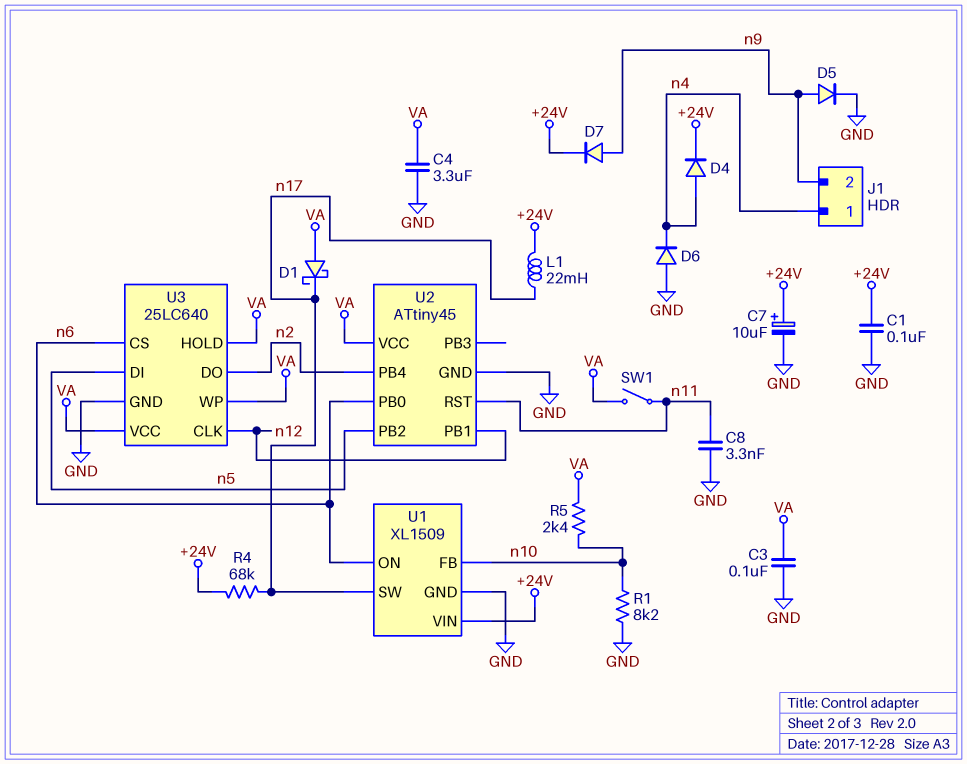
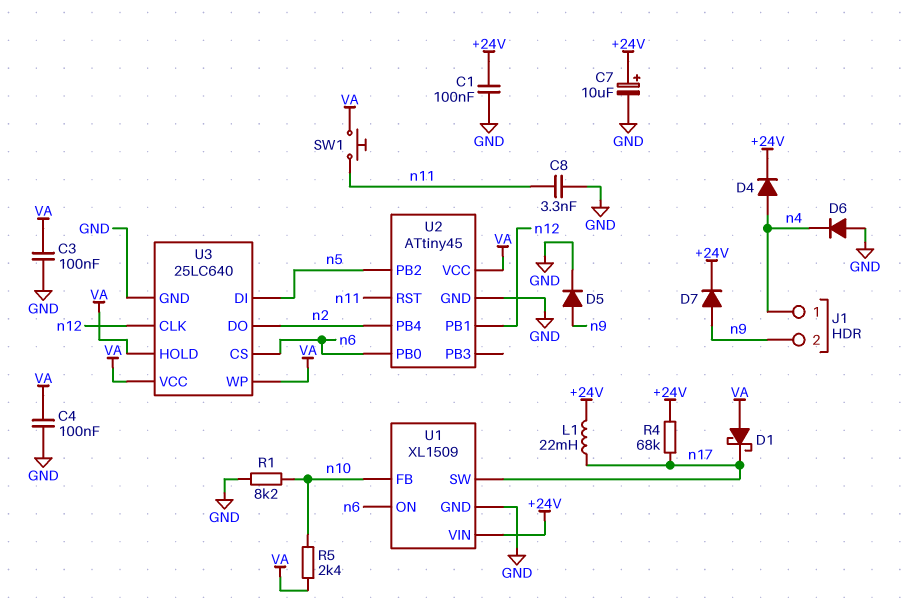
C4: 3.3uF (GND, VA) -> 100nF (GND, VA)
SW1: switch (VA, n11) -> button (VA, n11)

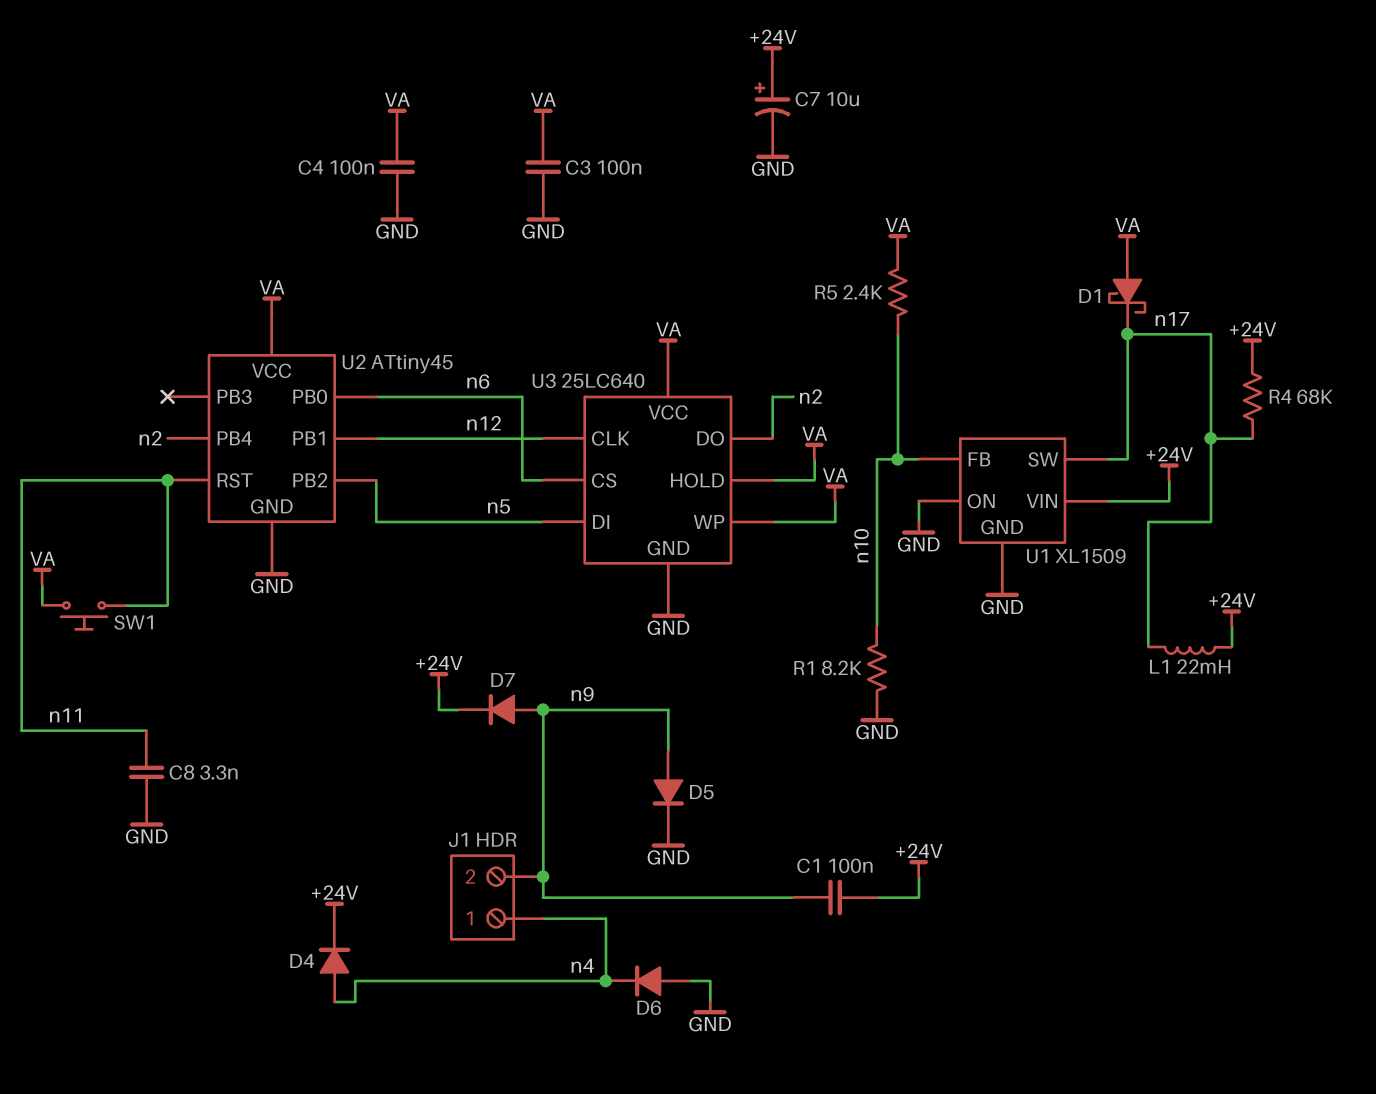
C1: 100nF (+24V, GND) -> 100nF (+24V, n9)
U1 pin ON: n6 -> GND

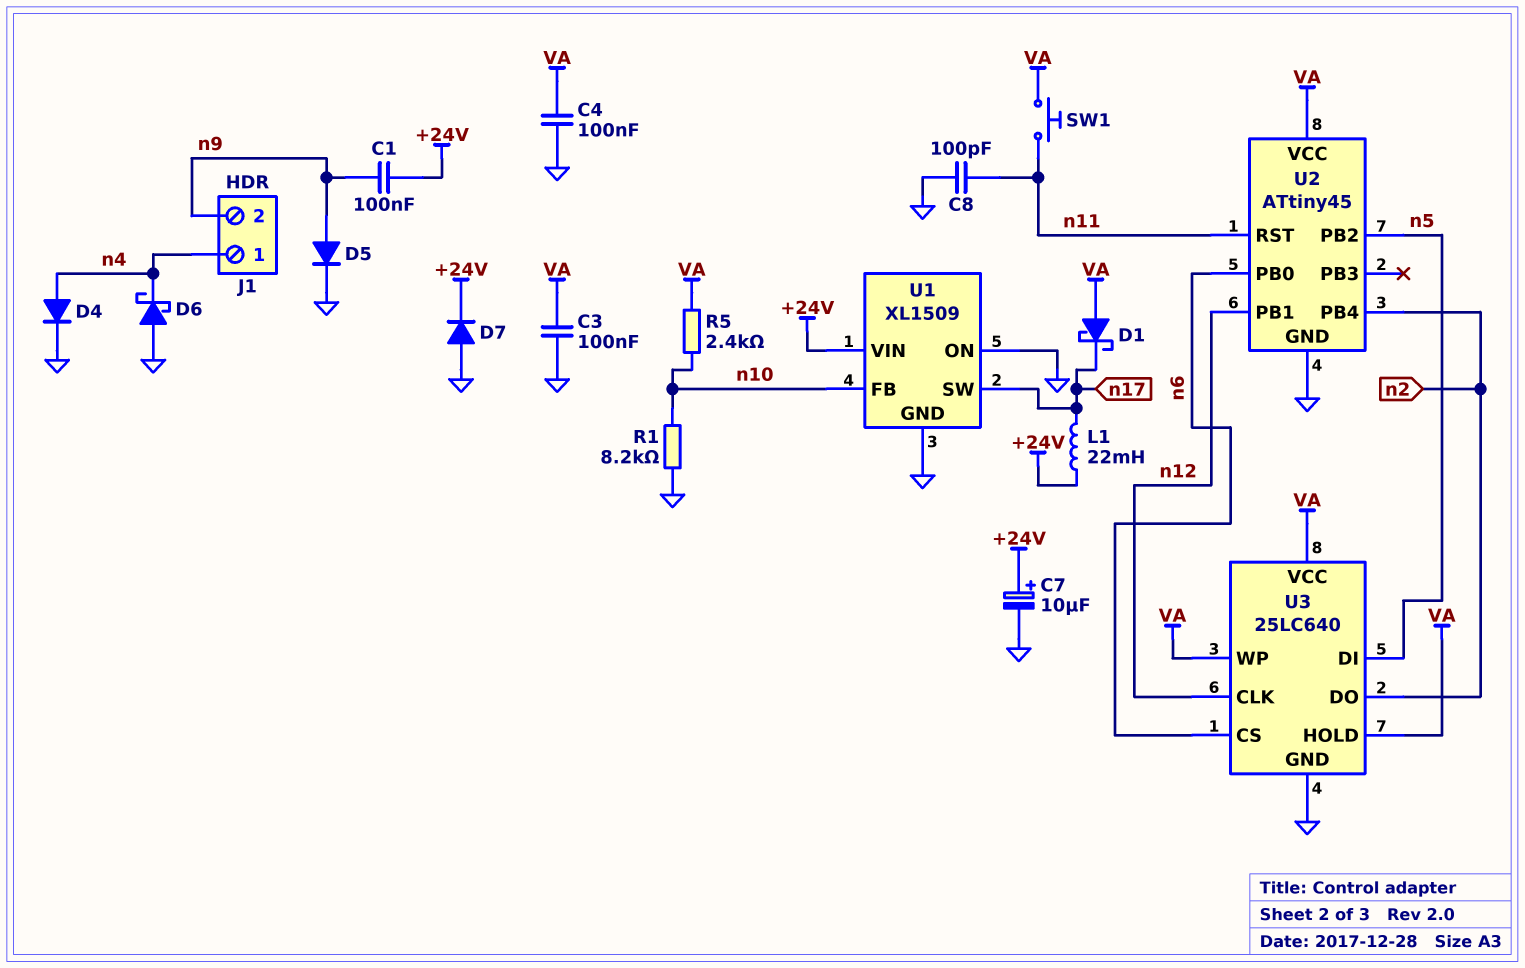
C8: 3.3nF (GND, n11) -> 100pF (GND, n11)
D4: diode (A n4, K +24V) -> diode (A n4, K GND)
D6: diode (A GND, K n4) -> schottky (A GND, K n4)
D7: diode (A n9, K +24V) -> diode (A GND, K +24V)
R4: 68k (+24V, n17) -> none

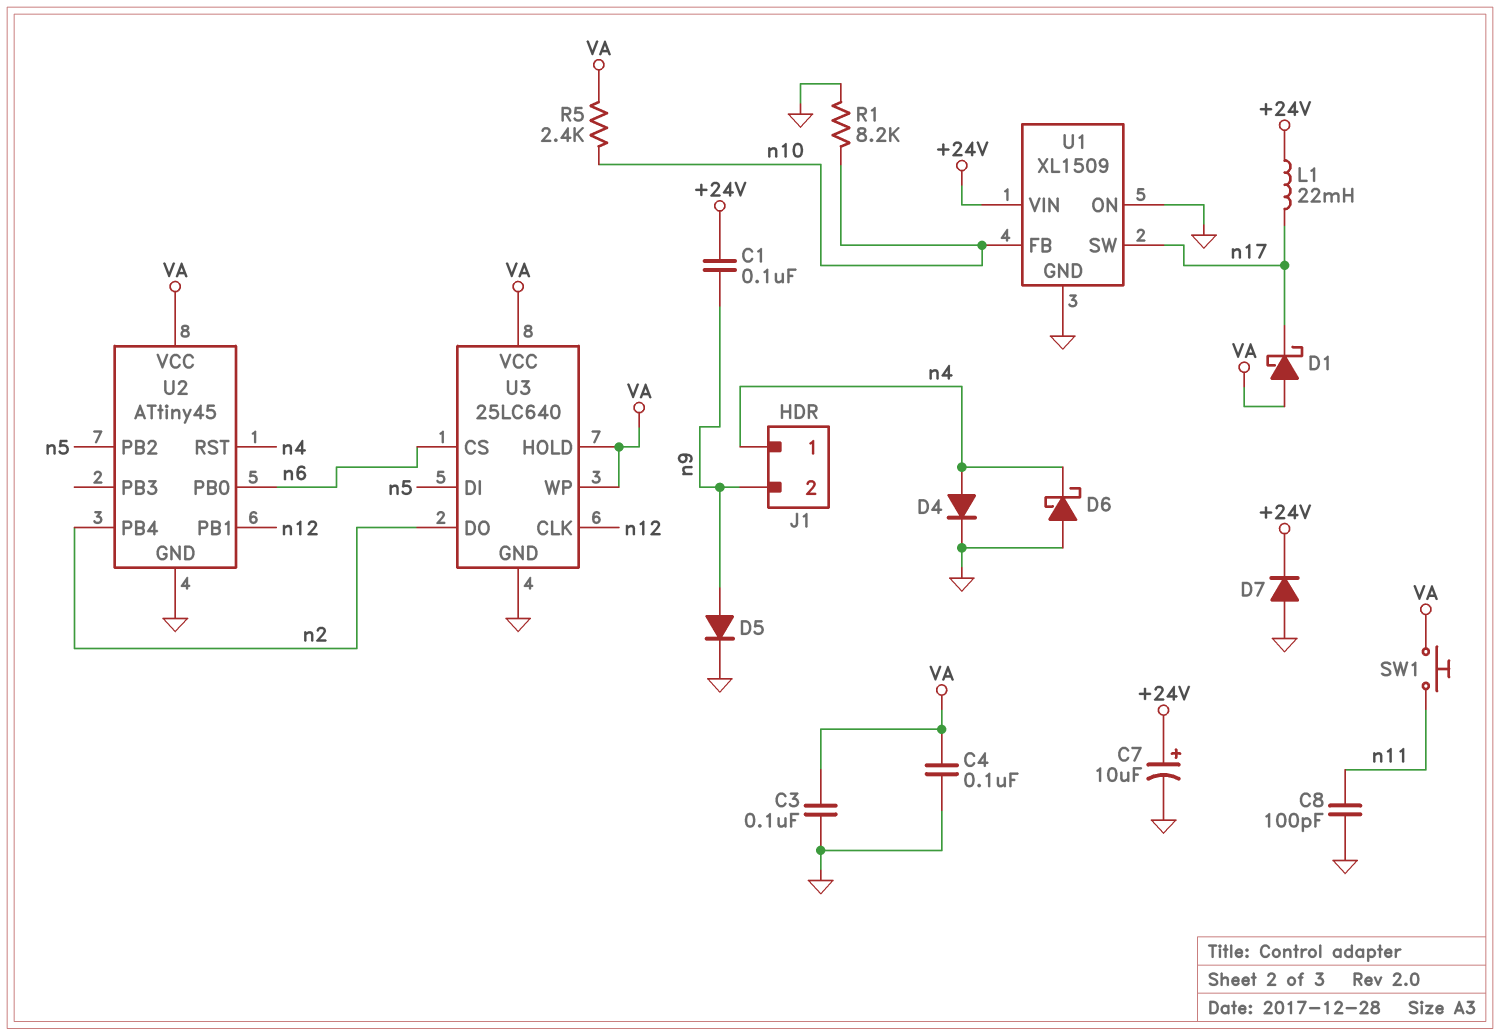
U2 pin RST: n11 -> n4

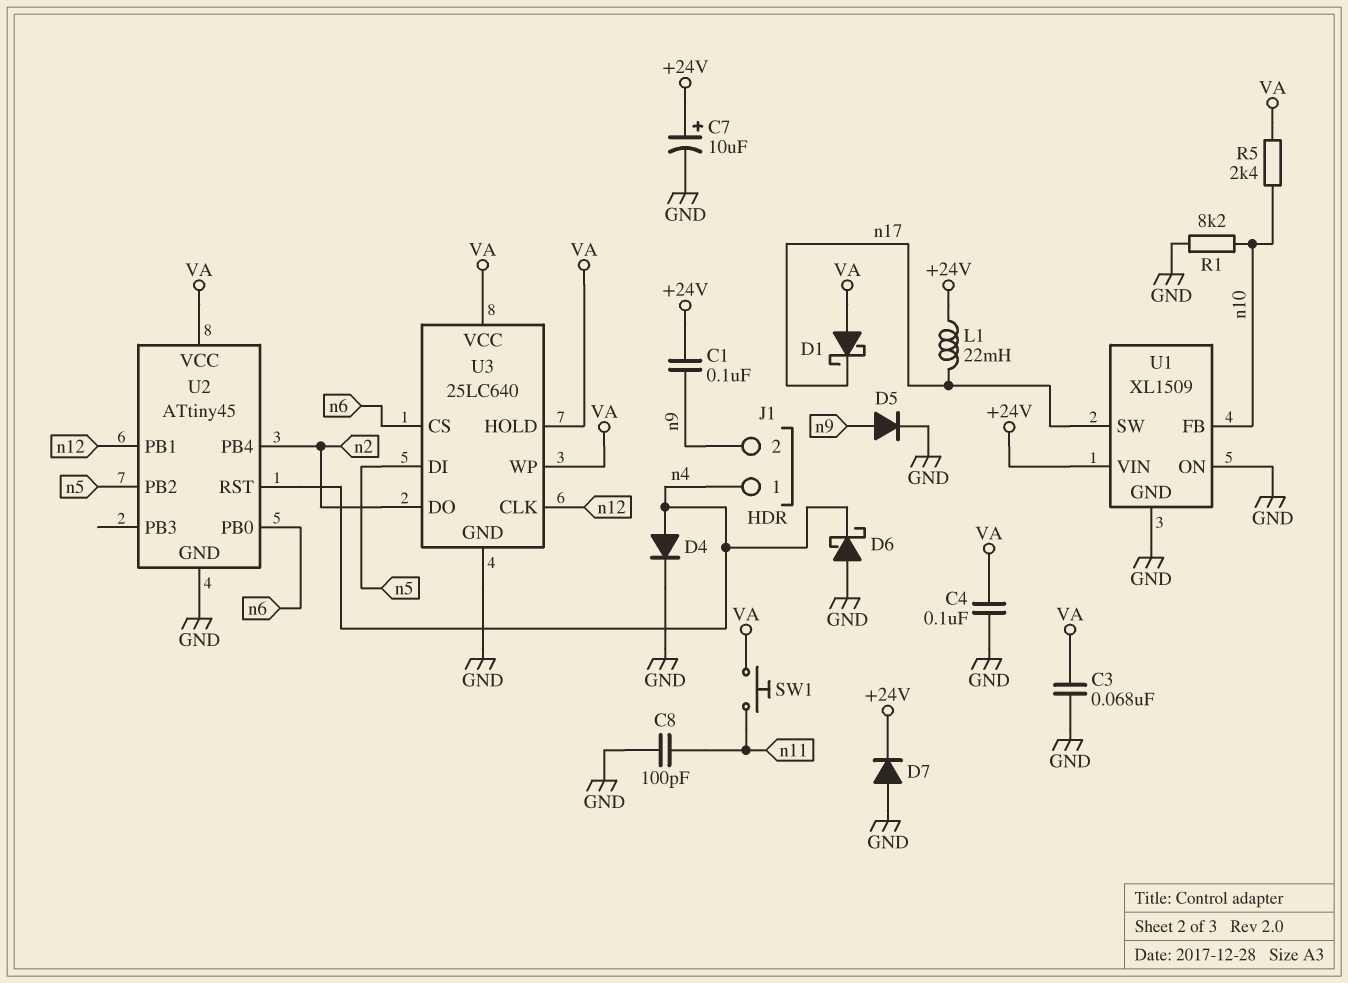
C3: 100nF (GND, VA) -> 68nF (GND, VA)

